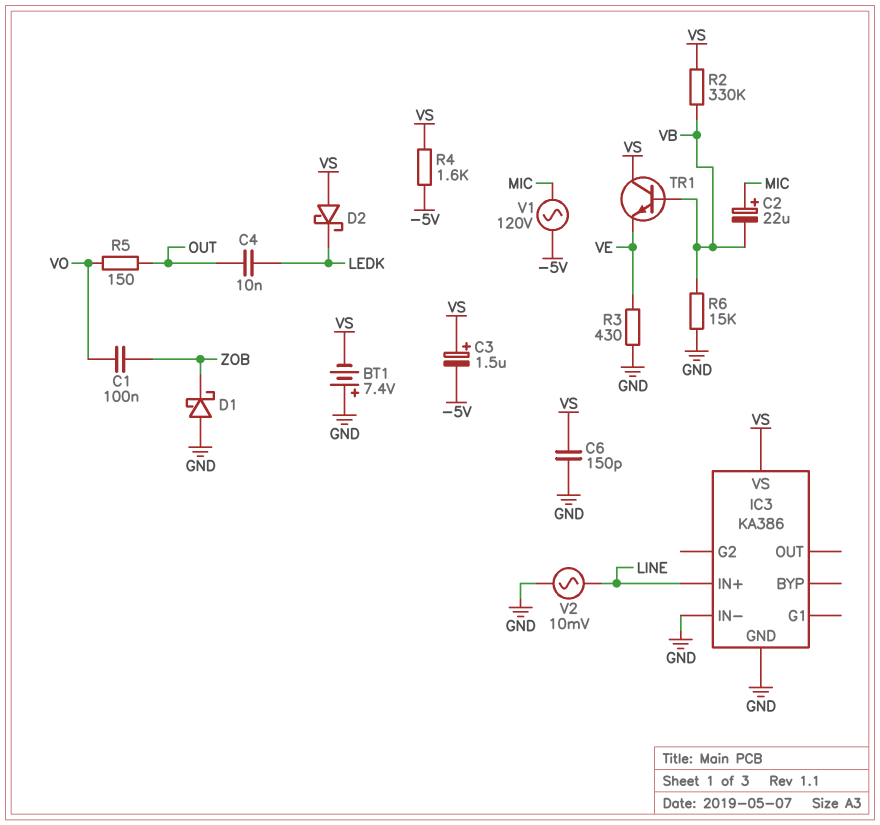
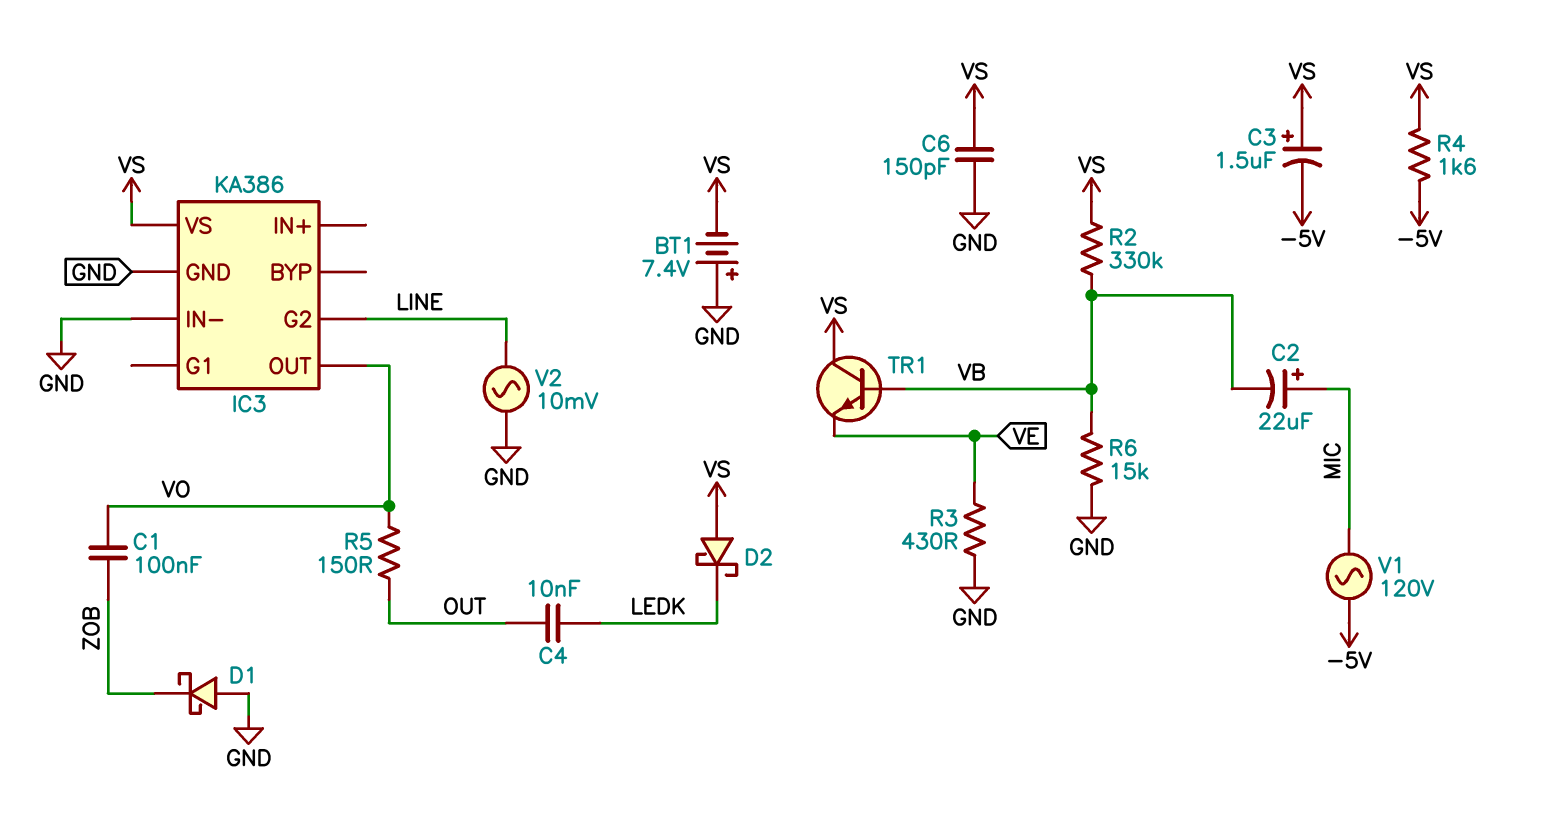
IC3 pin G2: none -> LINE
IC3 pin IN+: LINE -> none
IC3 pin OUT: none -> VO

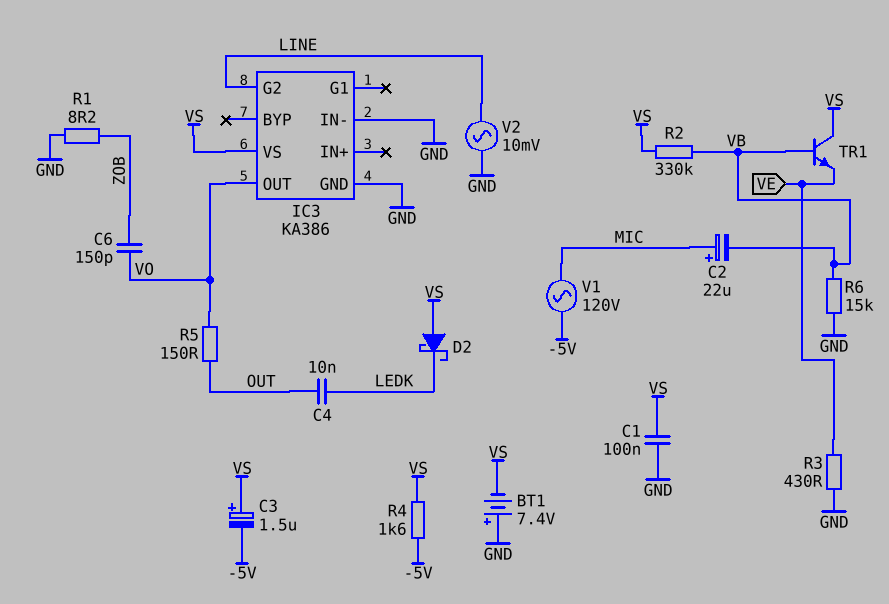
C1: 100nF (VO, ZOB) -> 100nF (GND, VS)
C6: 150pF (GND, VS) -> 150pF (VO, ZOB)
D1: schottky (A GND, K ZOB) -> none
R1: none -> 8.2 (GND, ZOB)

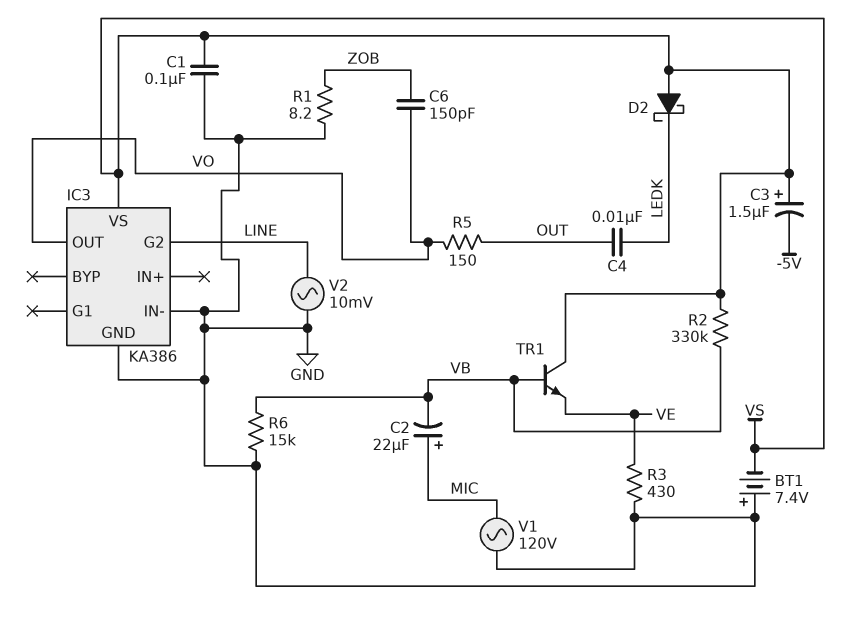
R4: 1.6k (-5V, VS) -> none
V1: AC 120V (-5V, MIC) -> AC 120V (GND, MIC)

